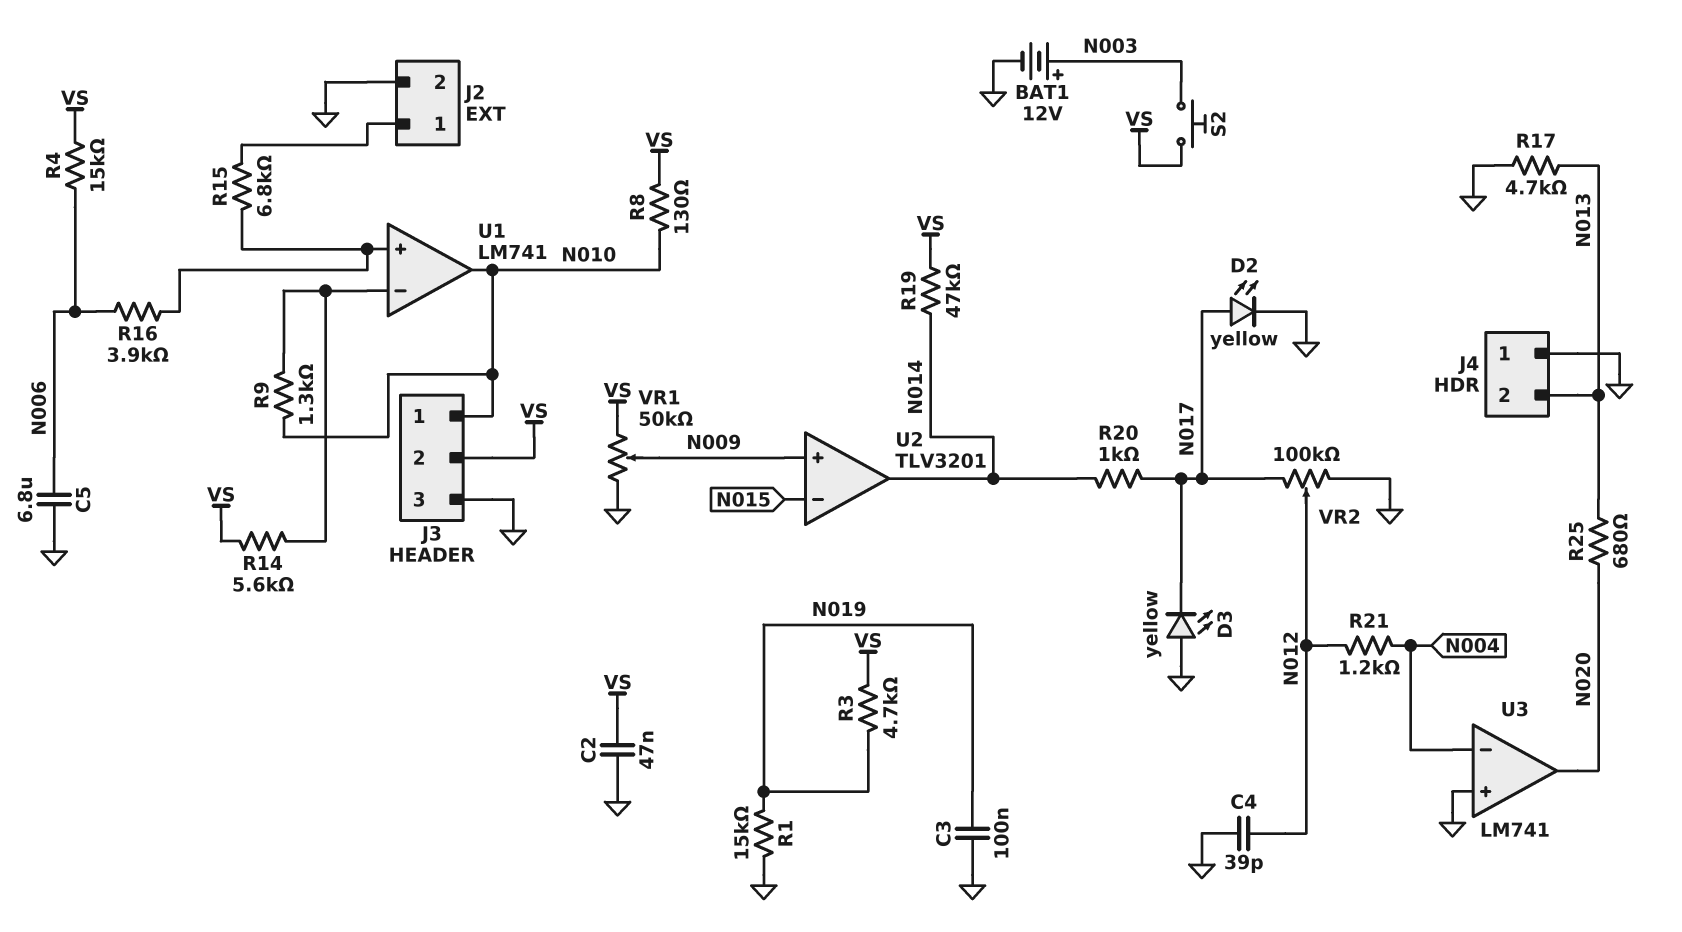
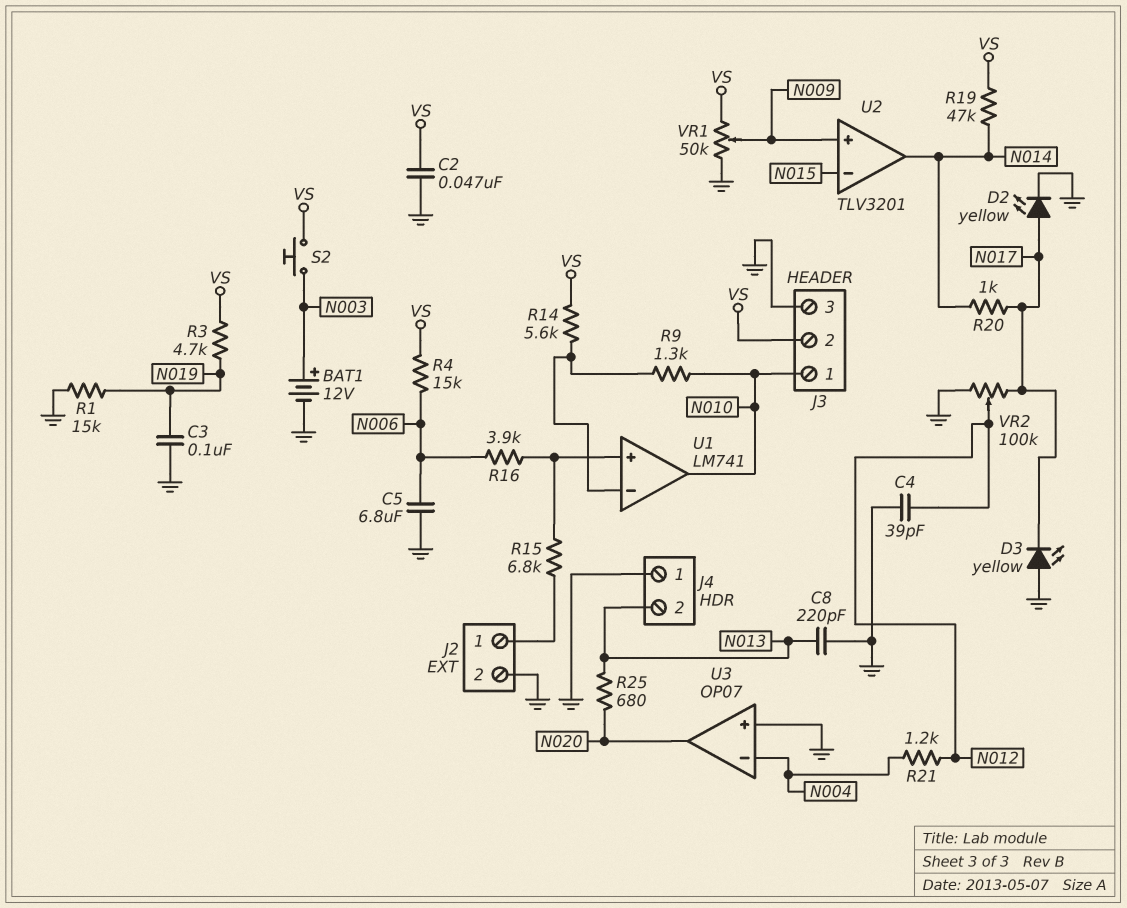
C8: none -> 220pF (GND, N013)
R8: 130 (N010, VS) -> none
R17: 4.7k (GND, N013) -> none
U3: LM741 -> OP07

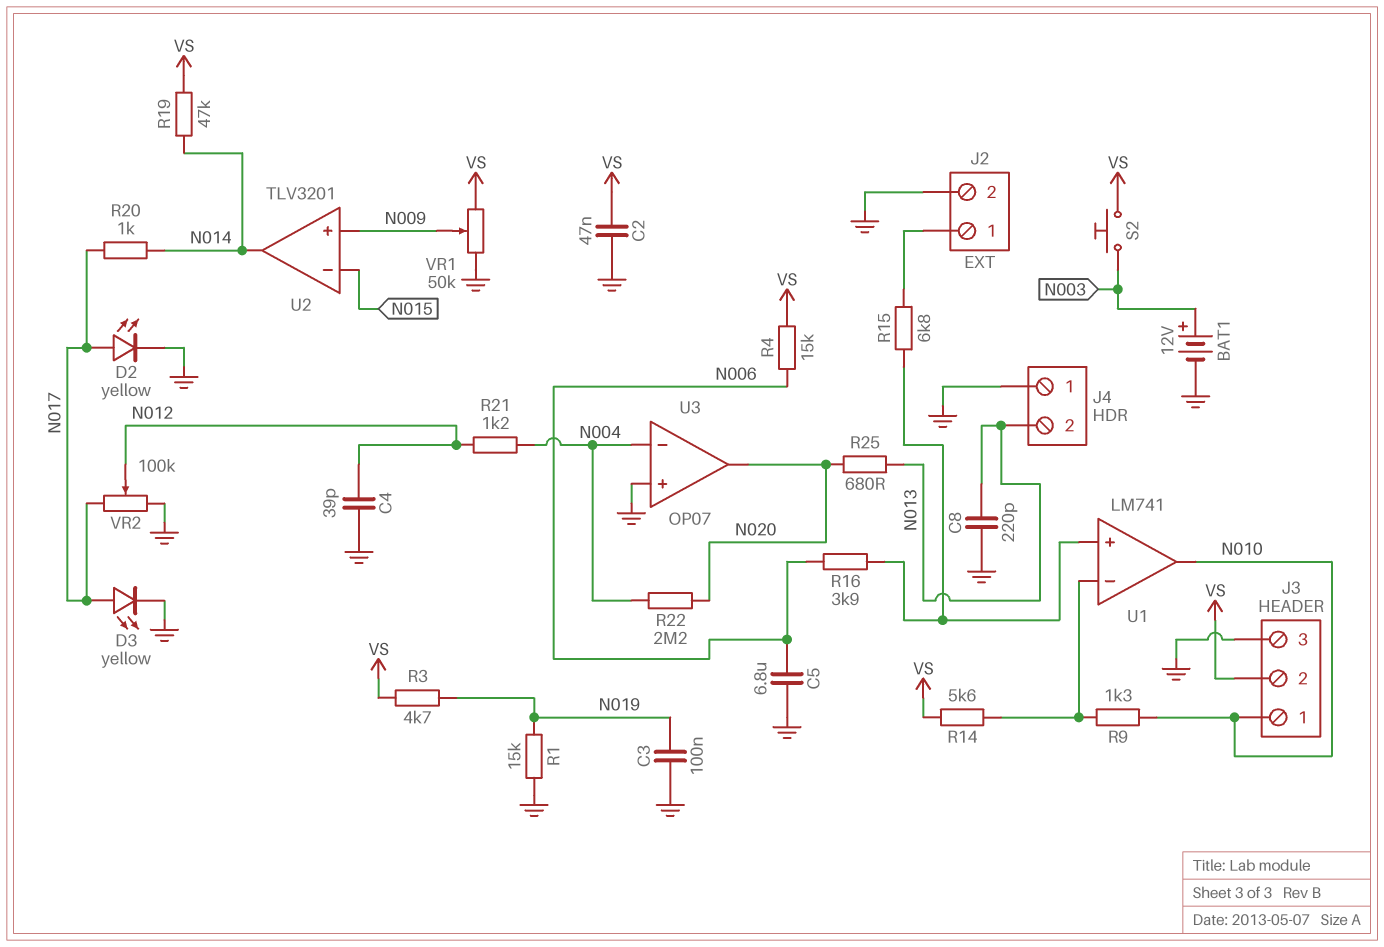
D3: LED yellow (A GND, K N017) -> LED yellow (A N017, K GND)
R22: none -> 2.2M (N004, N020)

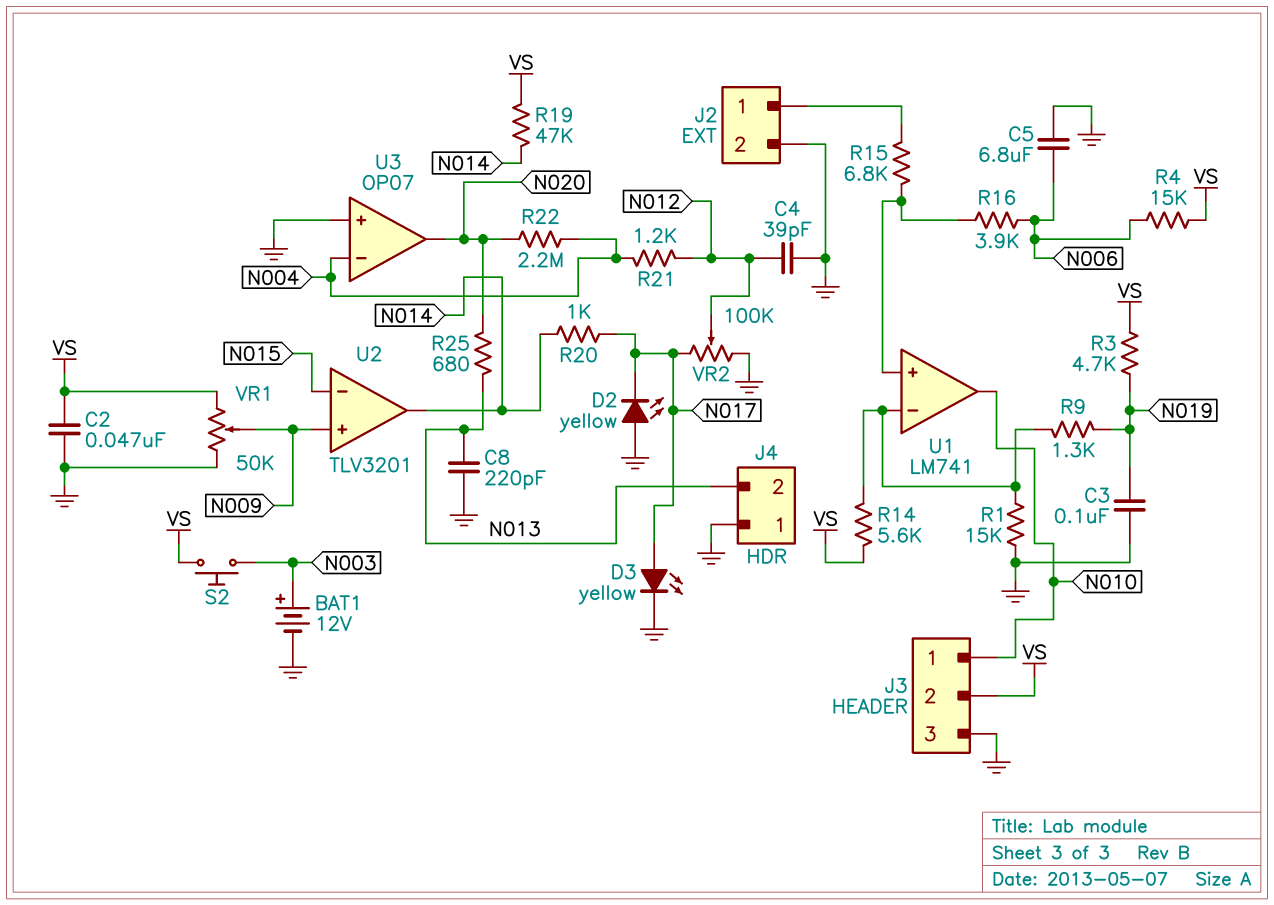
D2: LED yellow (A N017, K GND) -> LED yellow (A GND, K N017)
R1: 15k (GND, N019) -> 15k (GND, U1/in-)
R9: 1.3k (N010, U1/in-) -> 1.3k (N019, U1/in-)

